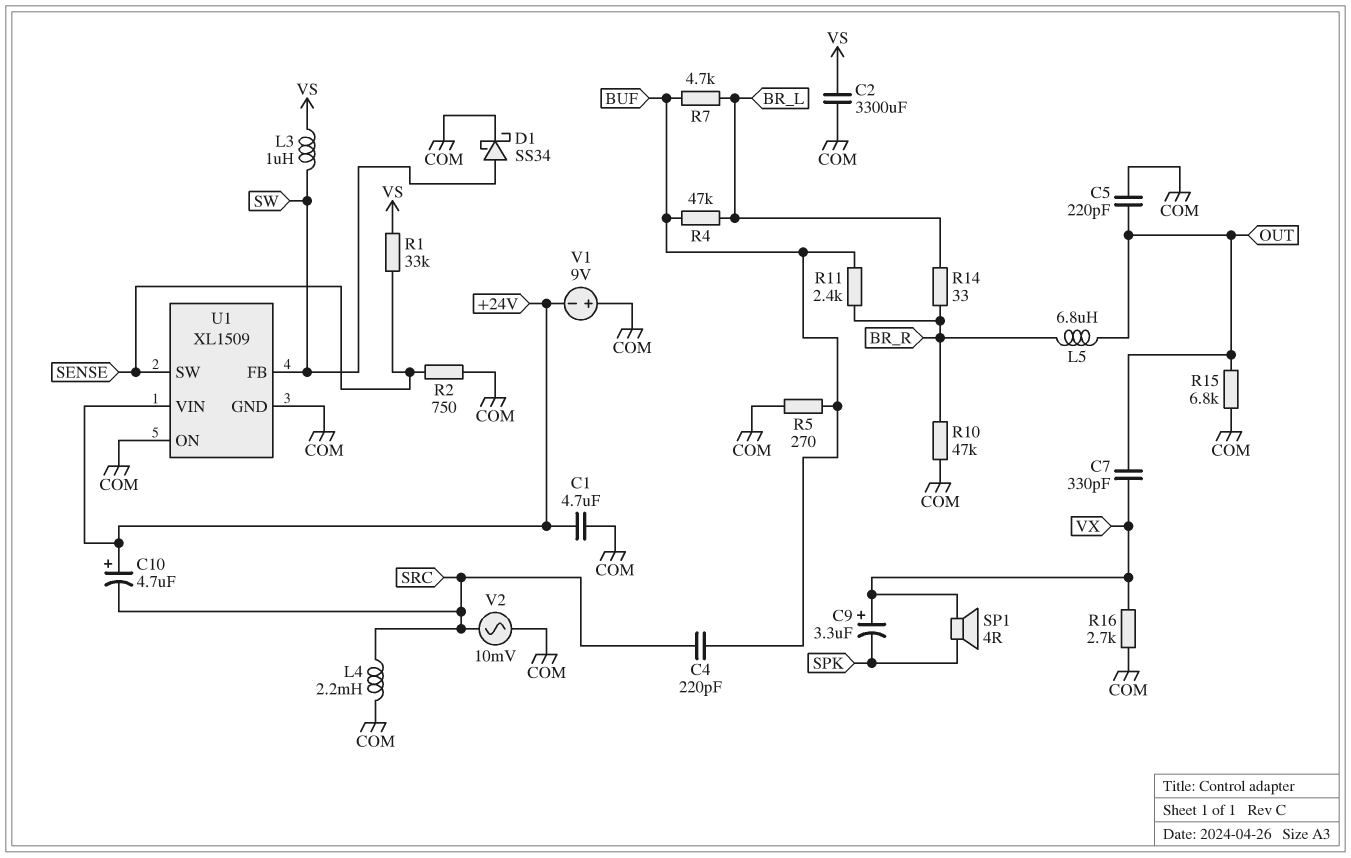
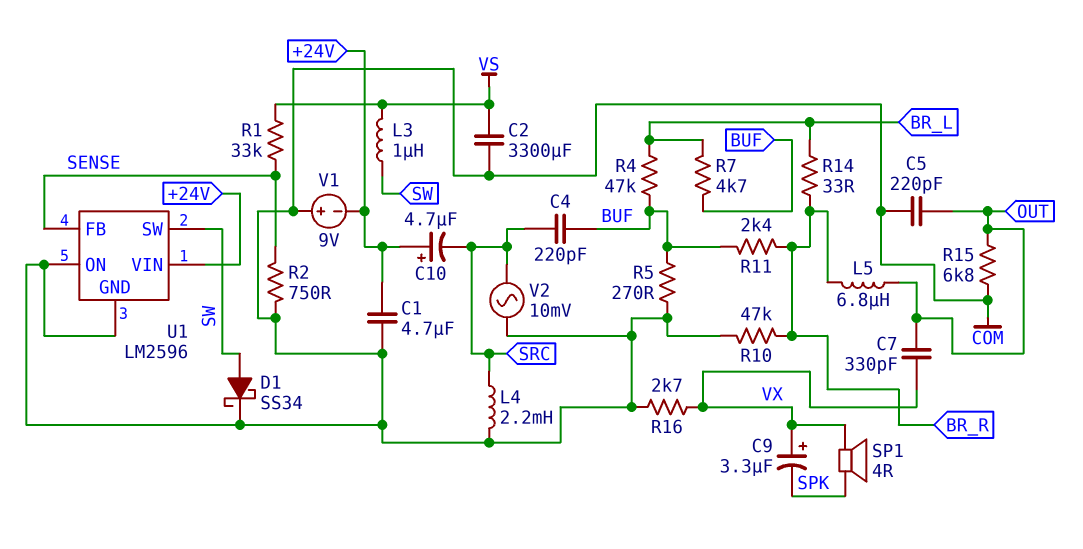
U1: XL1509 -> LM2596
U1 pin FB: SW -> SENSE
U1 pin SW: SENSE -> SW

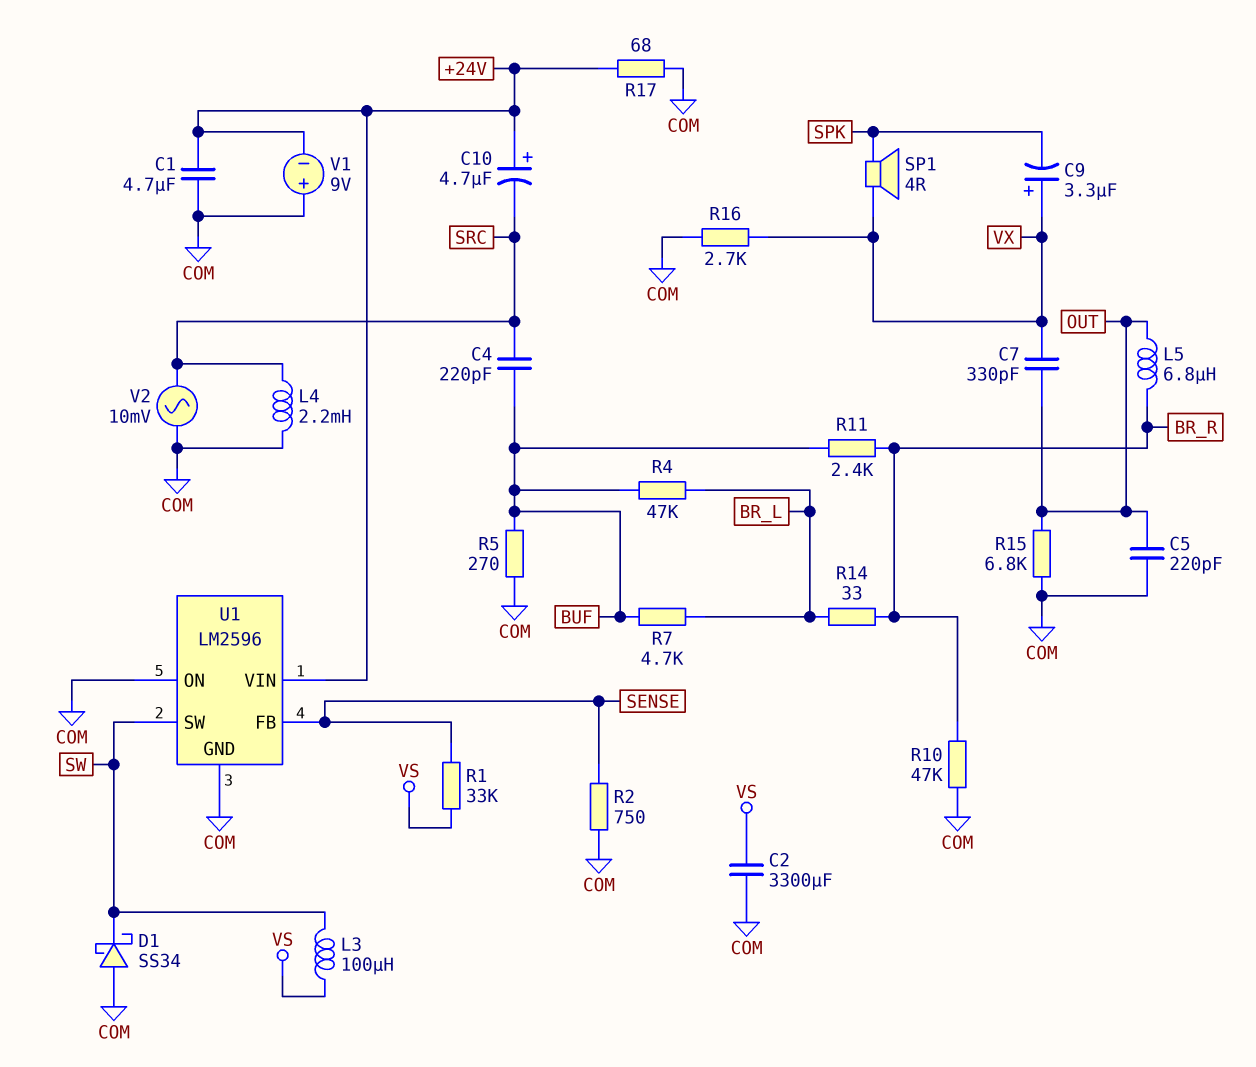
D1: schottky SS34 (A SW, K COM) -> schottky SS34 (A COM, K SW)
L3: 1uH (SW, VS) -> 100uH (SW, VS)
R17: none -> 68 (+24V, COM)

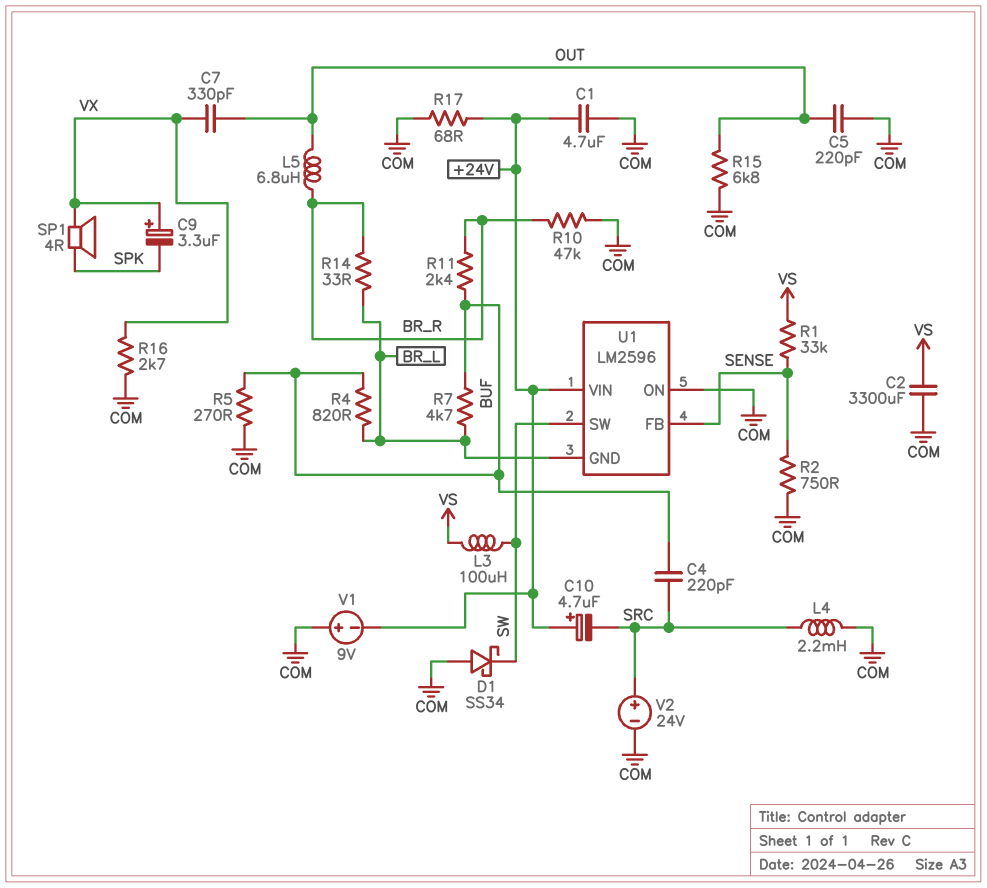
R4: 47k (BR_L, BUF) -> 820 (BR_L, BUF)
U1 pin GND: COM -> BR_L
V2: AC 10mV (COM, SRC) -> 24V (plus SRC, minus COM)

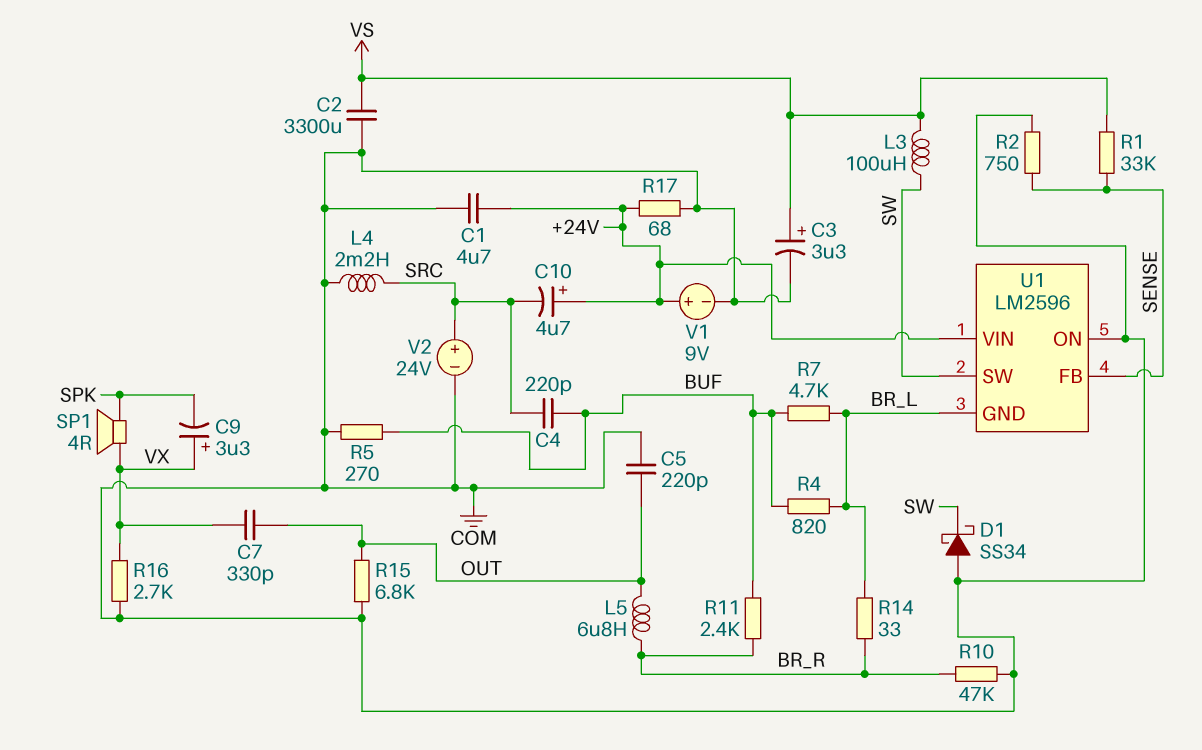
C3: none -> 3.3uF (plus VS, minus COM)
V1: 9V (plus COM, minus +24V) -> 9V (plus +24V, minus COM)

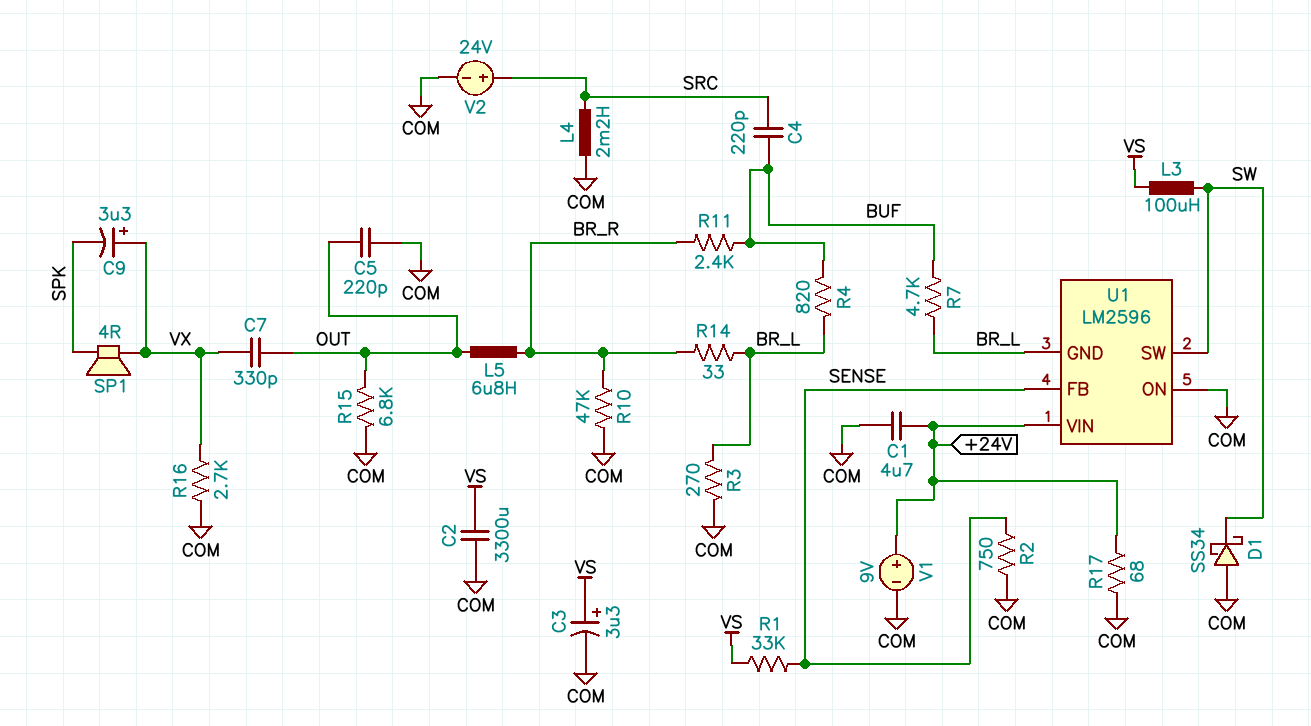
C10: 4.7uF (plus +24V, minus SRC) -> none
R3: none -> 270 (BR_L, COM)
R5: 270 (BUF, COM) -> none

